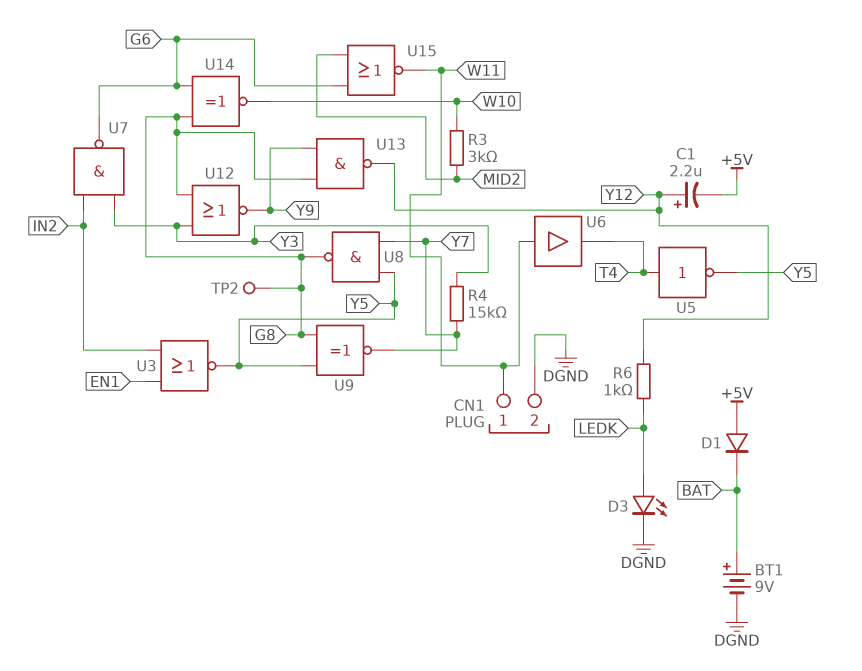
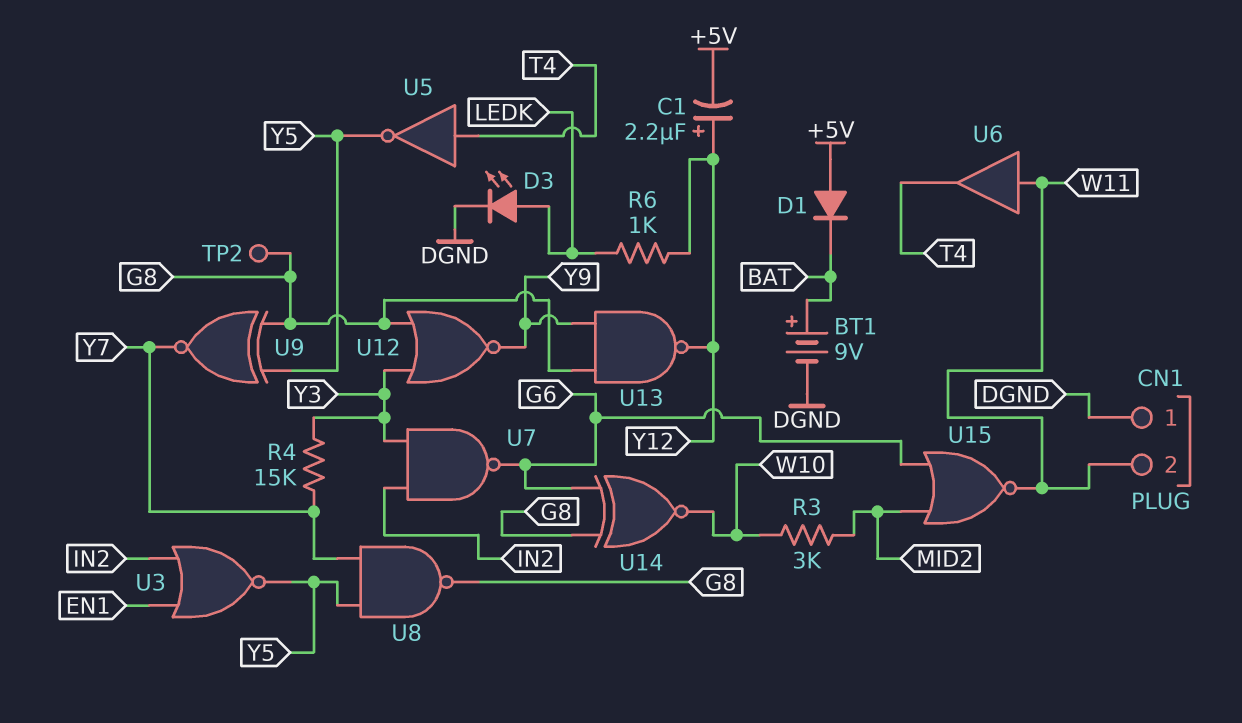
CN1 pin 1: W11 -> DGND
CN1 pin 2: DGND -> W11

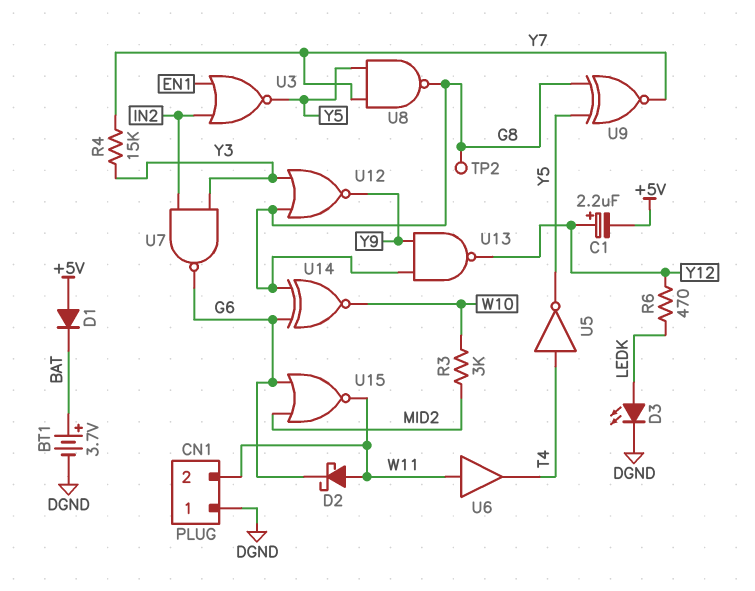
BT1: 9V (plus BAT, minus DGND) -> 3.7V (plus BAT, minus DGND)
D2: none -> schottky (A W11, K G6)
R6: 1k (LEDK, Y12) -> 470 (LEDK, Y12)

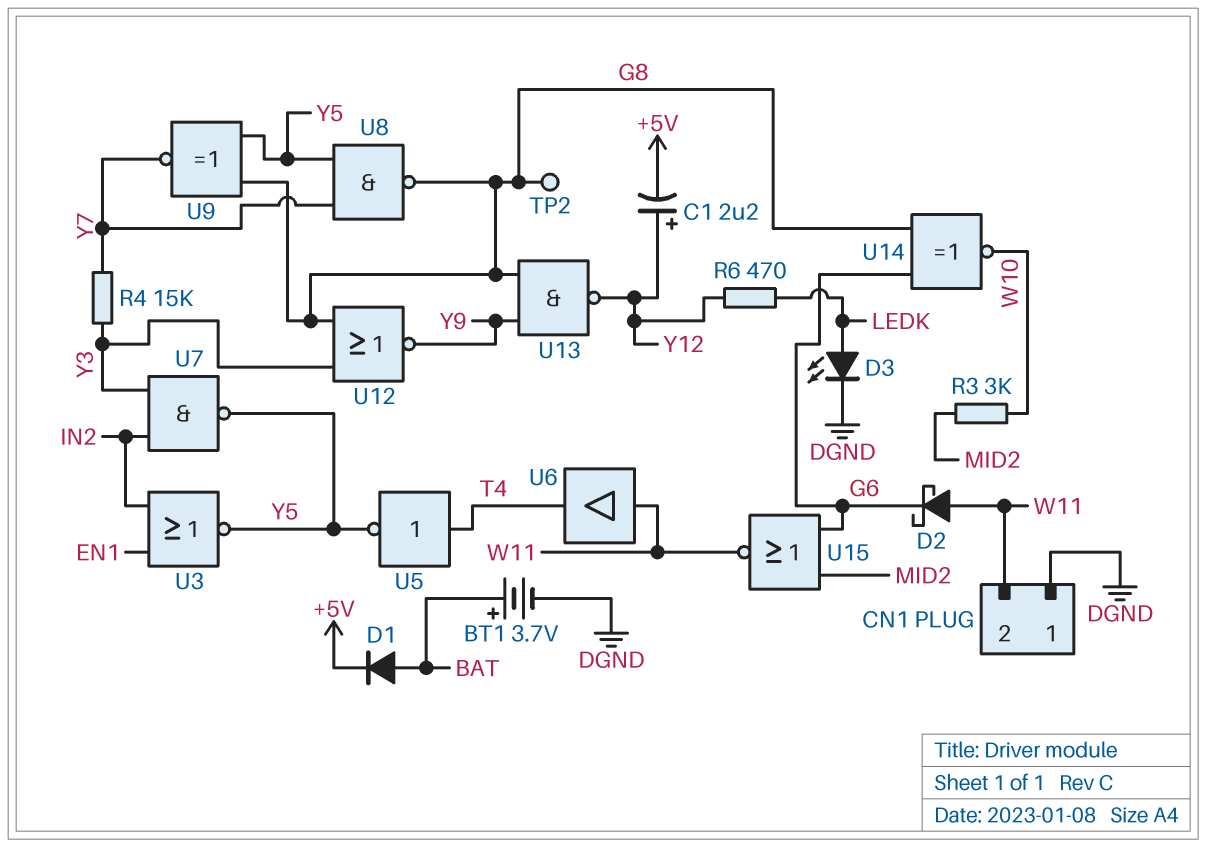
D1: diode (A +5V, K BAT) -> diode (A BAT, K +5V)
U7: NAND (in IN2, in Y3, out G6) -> NAND (in IN2, in Y3, out Y5)

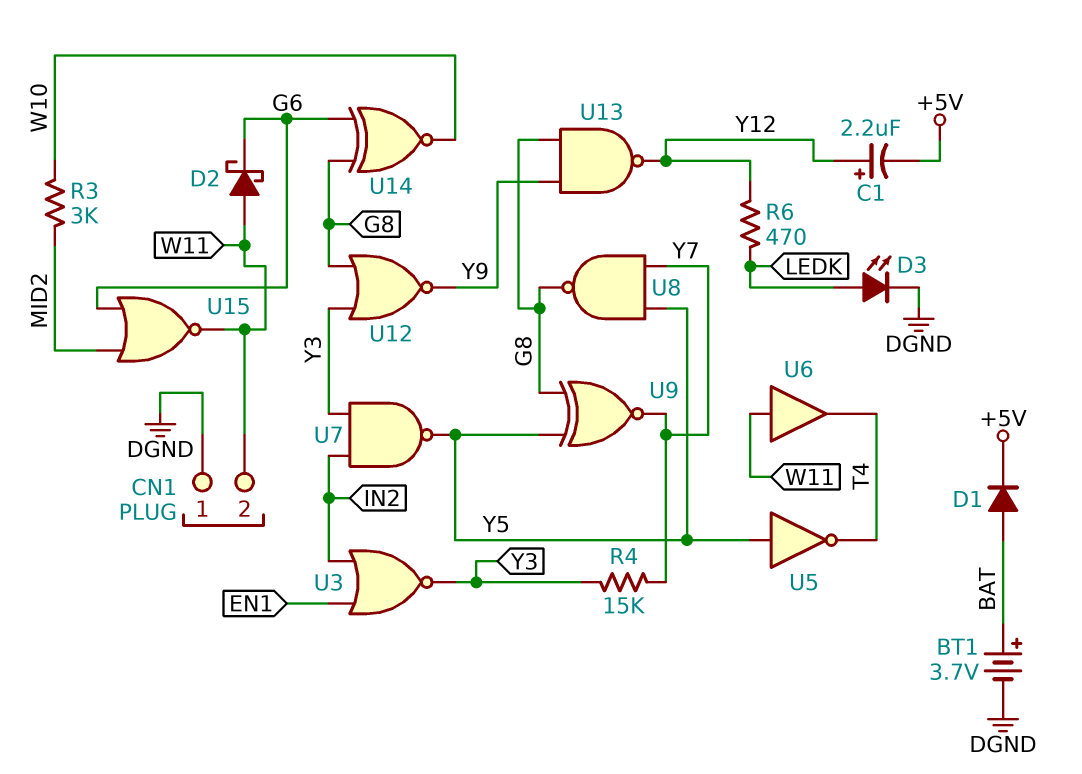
TP2: test point (G8) -> none
U3: NOR (in EN1, in IN2, out Y5) -> NOR (in EN1, in IN2, out Y3)
U5: NOT (in T4, out Y5) -> NOT (in Y5, out T4)

